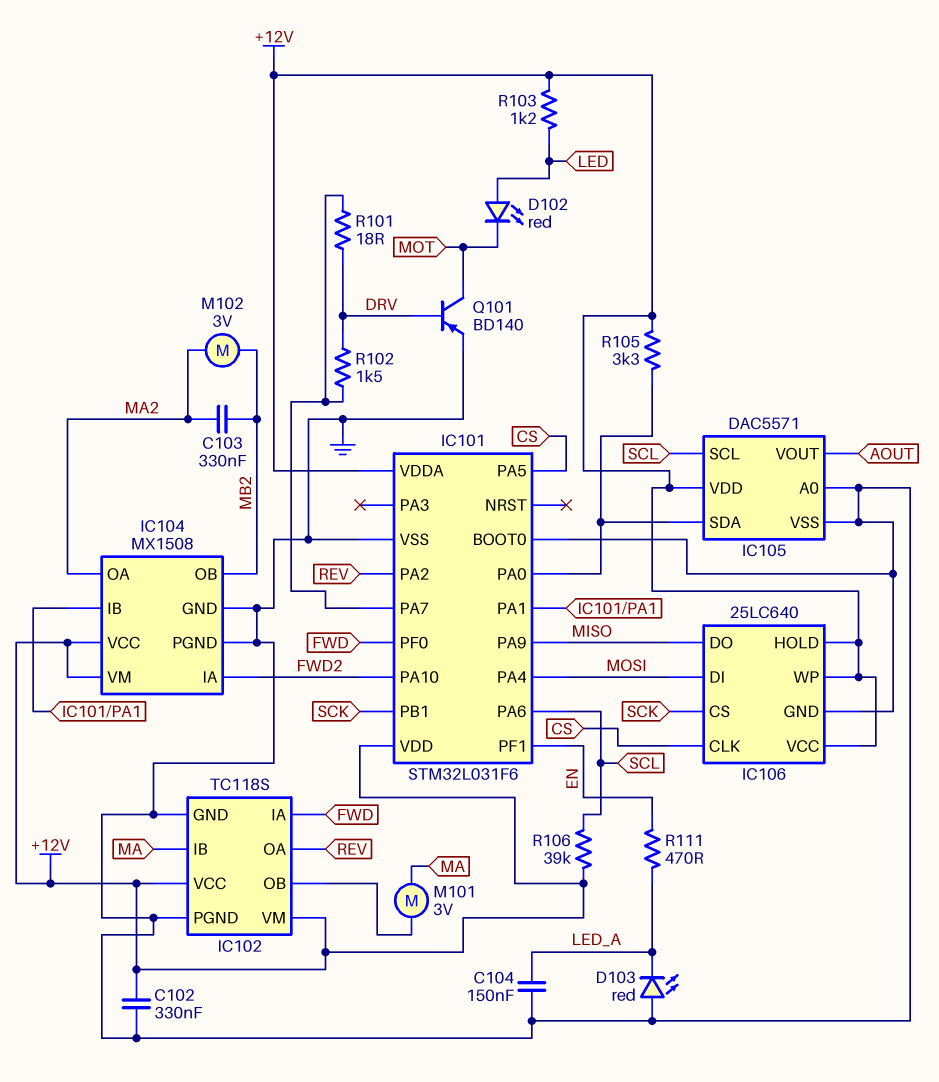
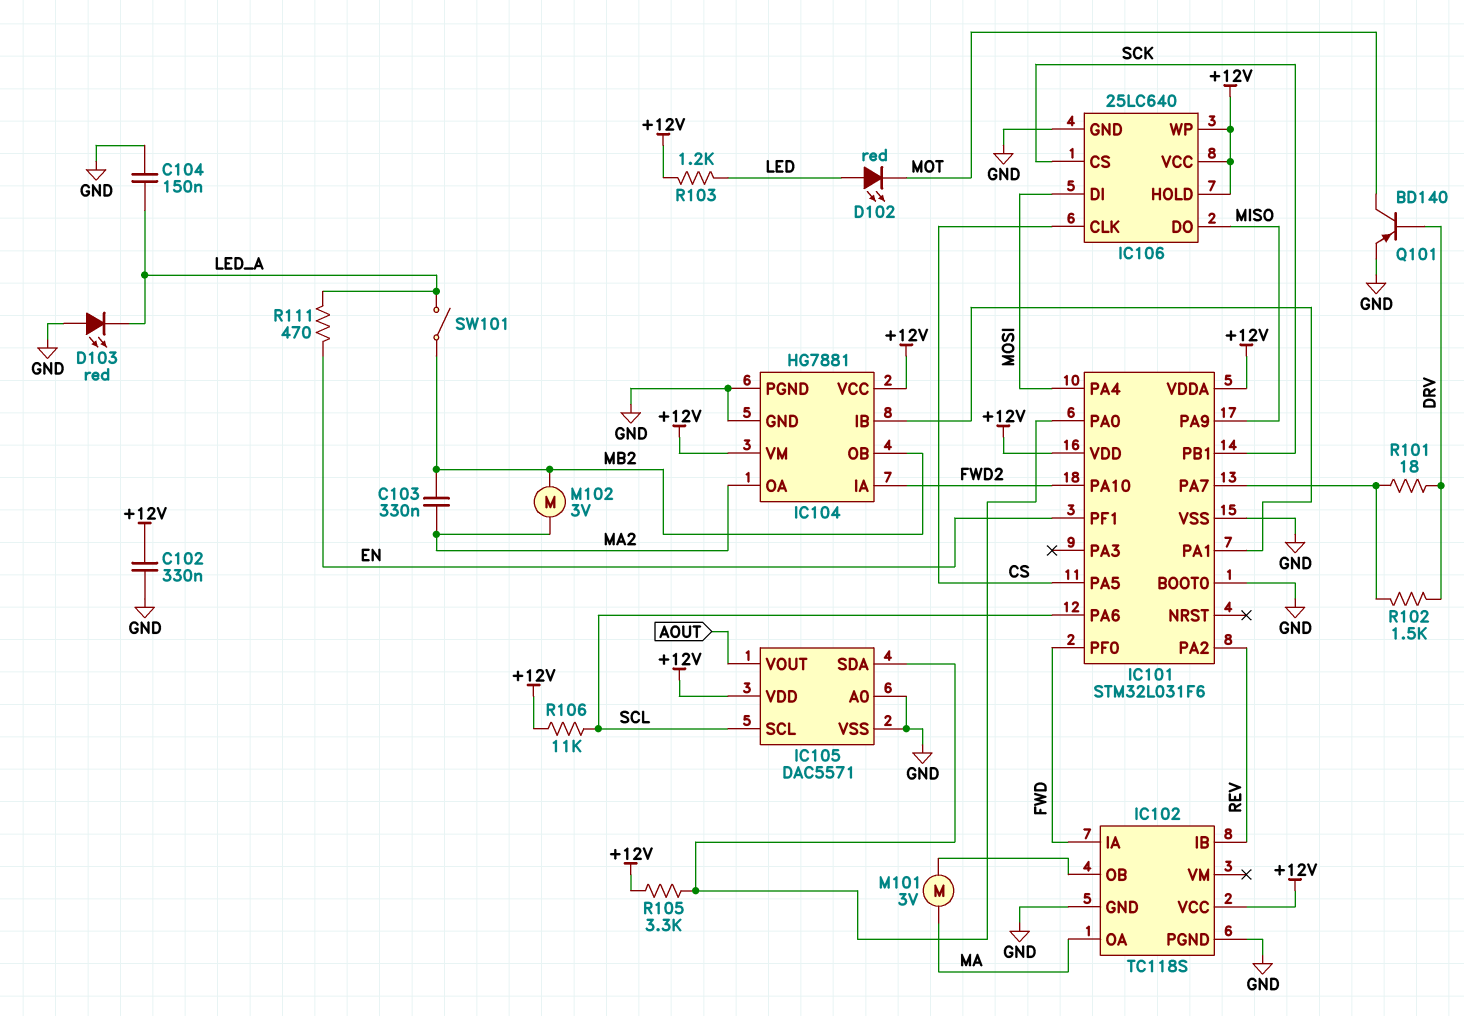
IC102 pin IB: MA -> REV
IC102 pin OA: REV -> MA
IC102 pin VM: +12V -> none
IC104: MX1508 -> HG7881
R106: 39k (+12V, SCL) -> 11k (+12V, SCL)
SW101: none -> switch (LED_A, MB2)

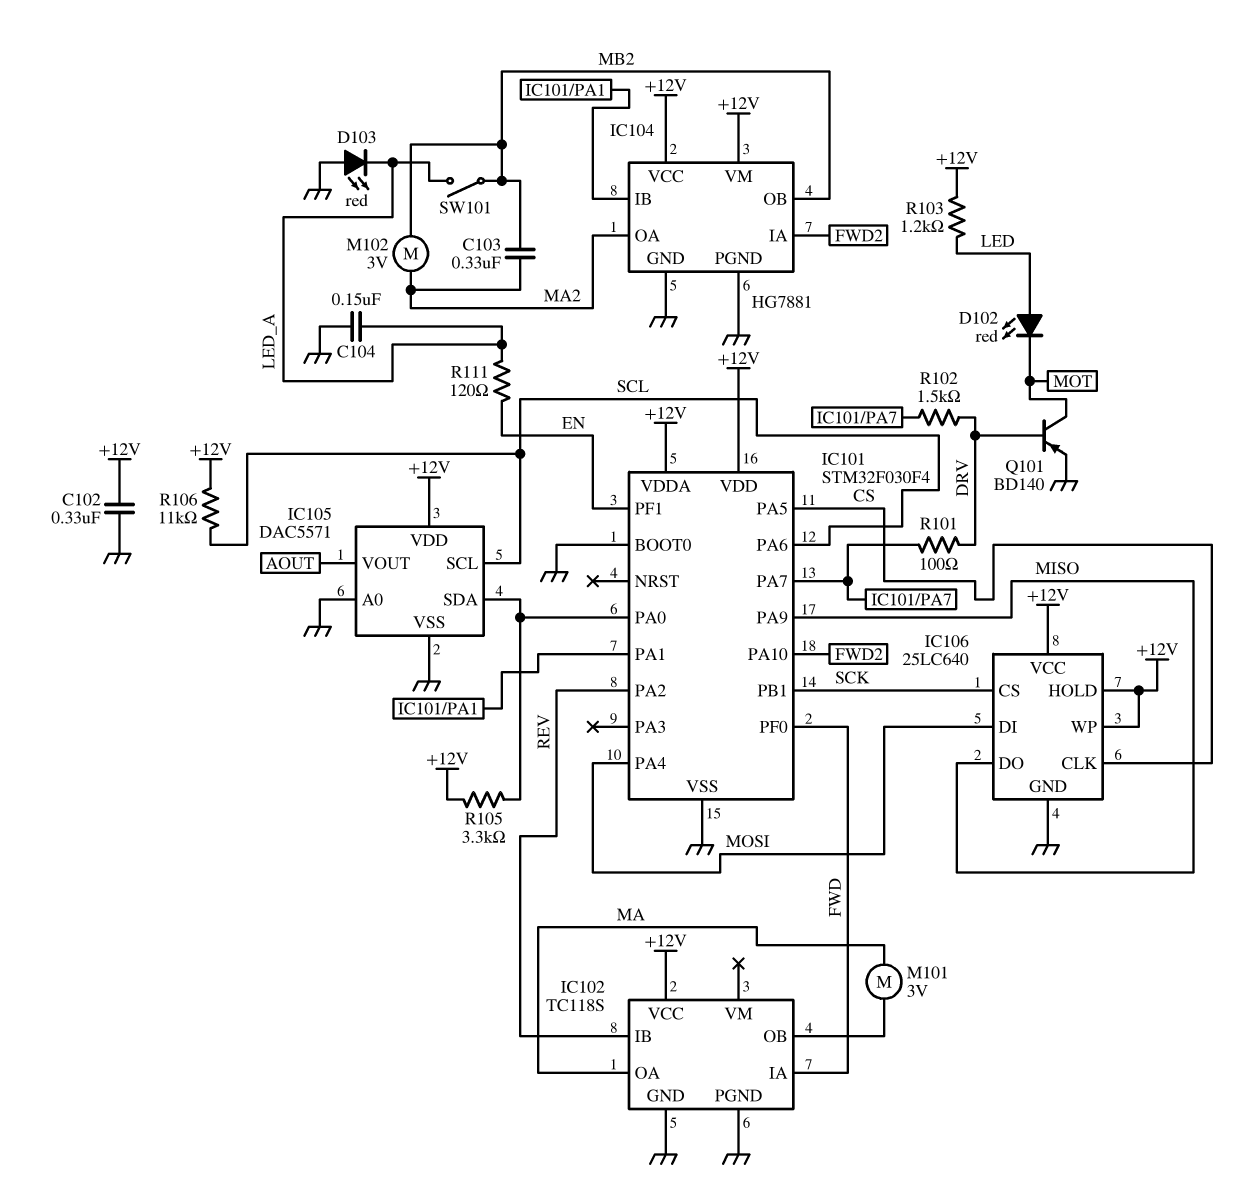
IC101: STM32L031F6 -> STM32F030F4
R101: 18 (DRV, IC101/PA7) -> 100 (DRV, IC101/PA7)
R111: 470 (EN, LED_A) -> 120 (EN, LED_A)

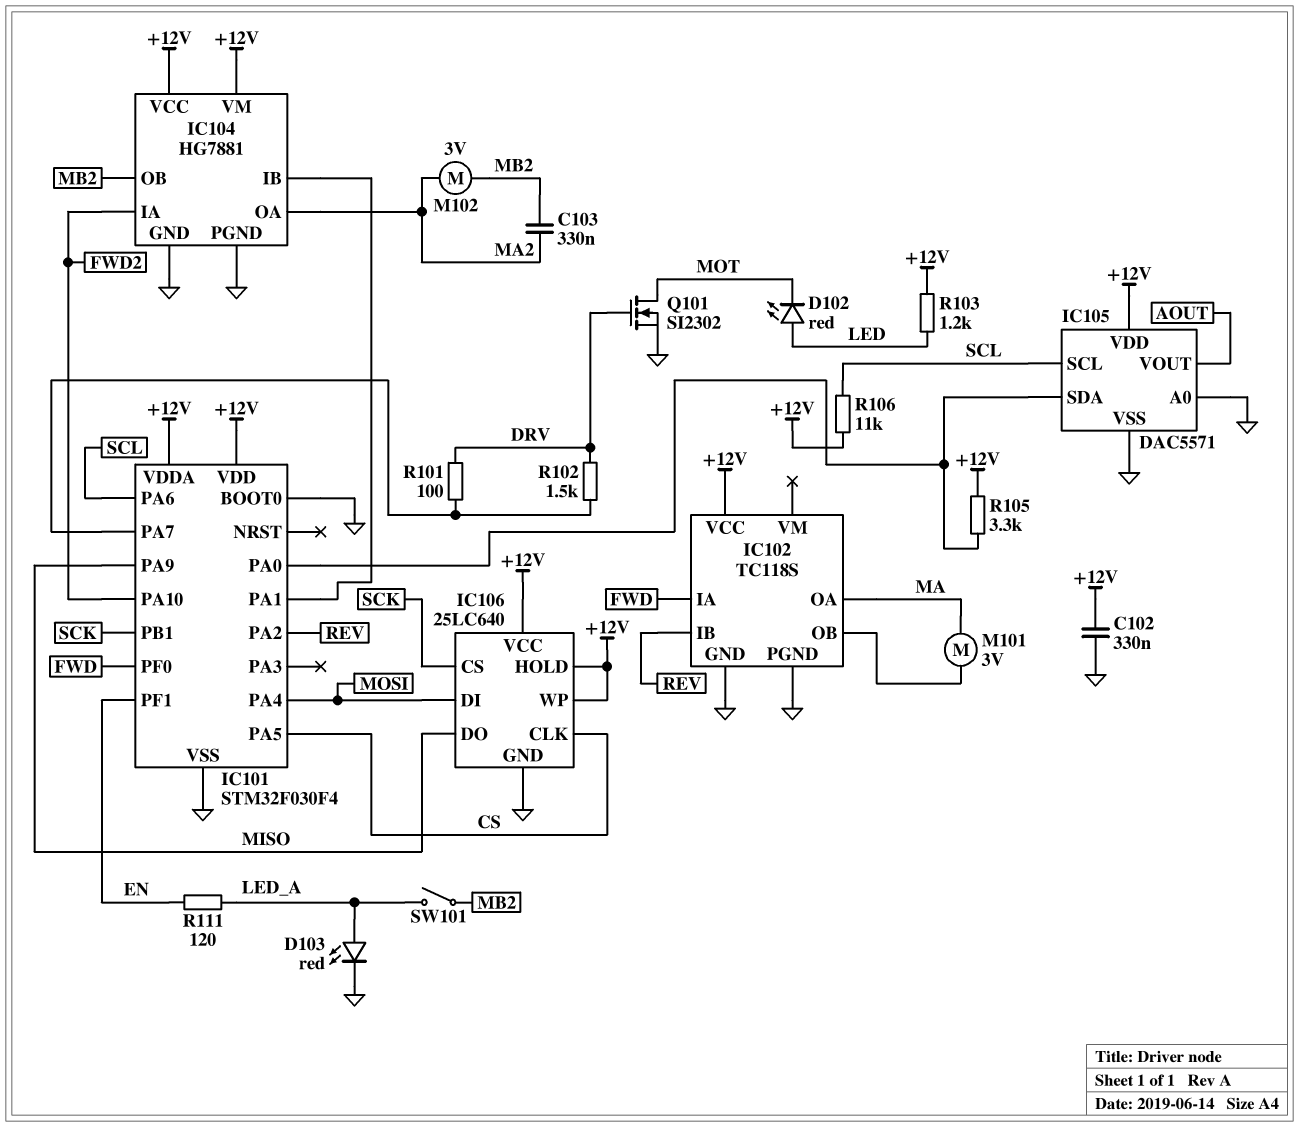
C104: 150nF (GND, LED_A) -> none
D103: LED red (A GND, K LED_A) -> LED red (A LED_A, K GND)
Q101: PNP BD140 (B DRV, C MOT, E GND) -> NMOS SI2302 (G DRV, D MOT, S GND)

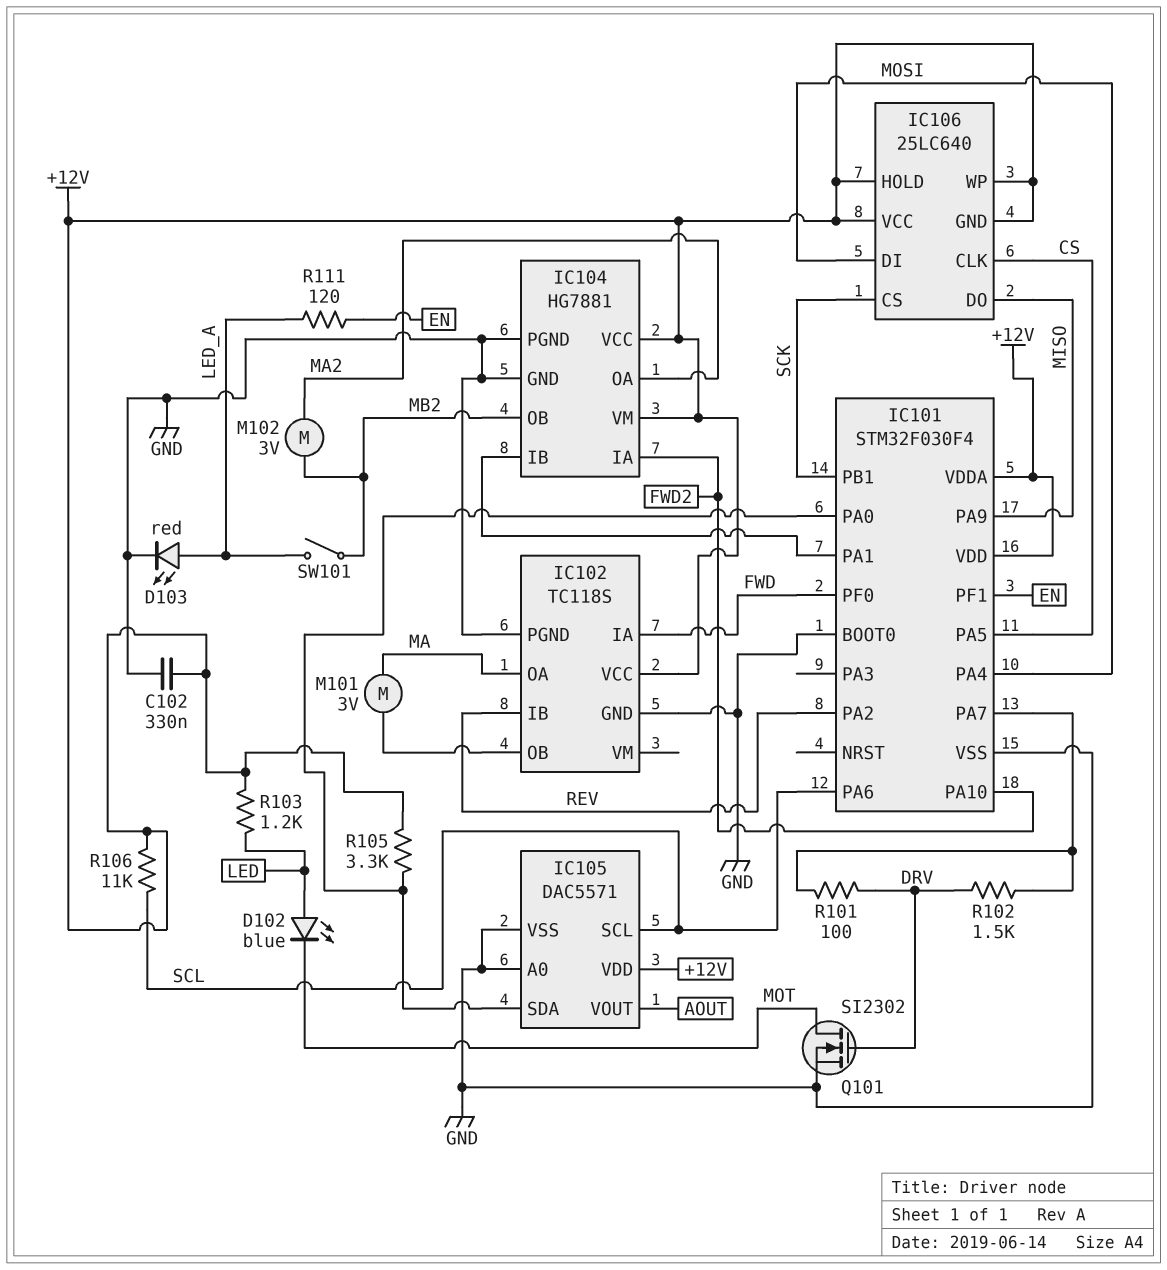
C103: 330nF (MA2, MB2) -> none
D102: LED red (A LED, K MOT) -> LED blue (A LED, K MOT)
IC106 pin GND: GND -> +12V

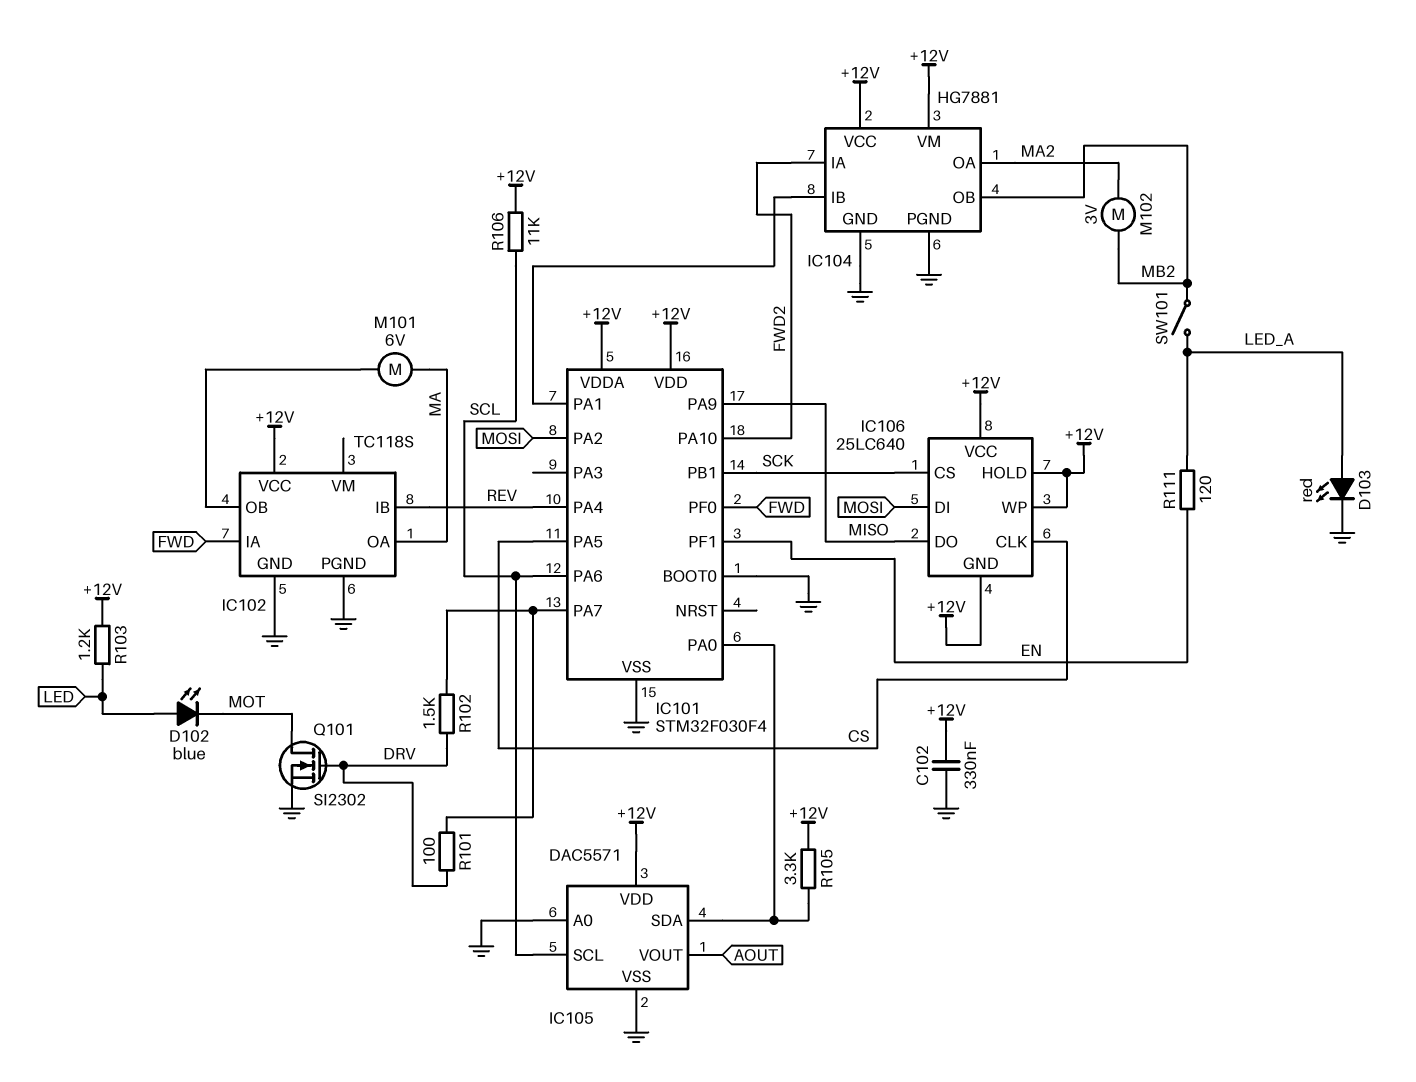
IC101 pin PA2: REV -> MOSI
IC101 pin PA4: MOSI -> REV
M101: motor 3V (IC102/OB, MA) -> motor 6V (IC102/OB, MA)

